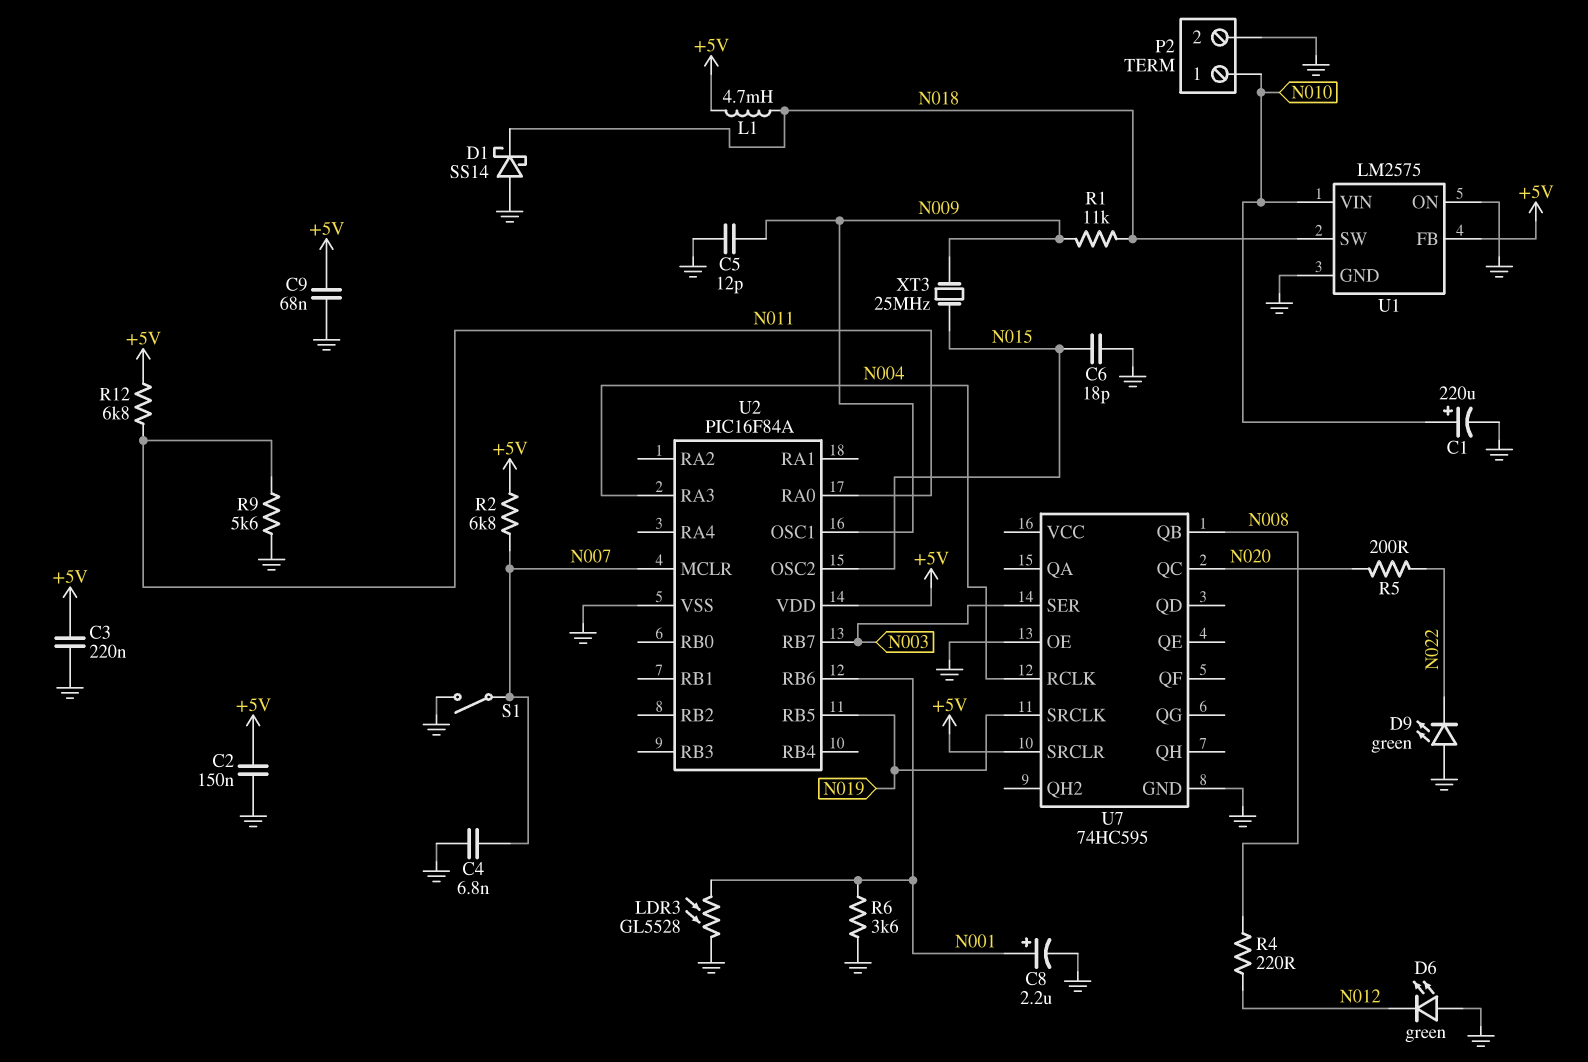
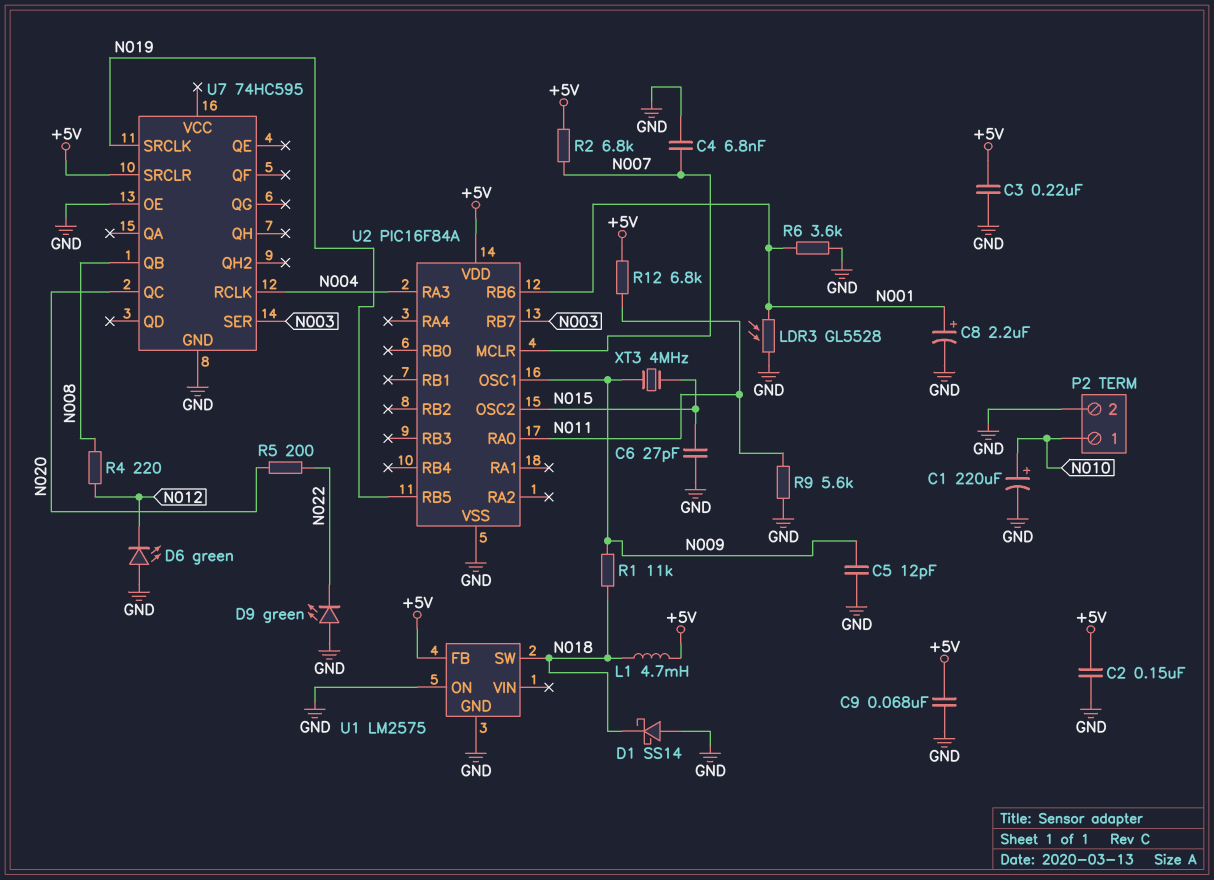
C6: 18pF (GND, N015) -> 27pF (GND, N015)
S1: switch (GND, N007) -> none
U1 pin VIN: N010 -> none
XT3: 25MHz (N009, N015) -> 4MHz (N009, N015)

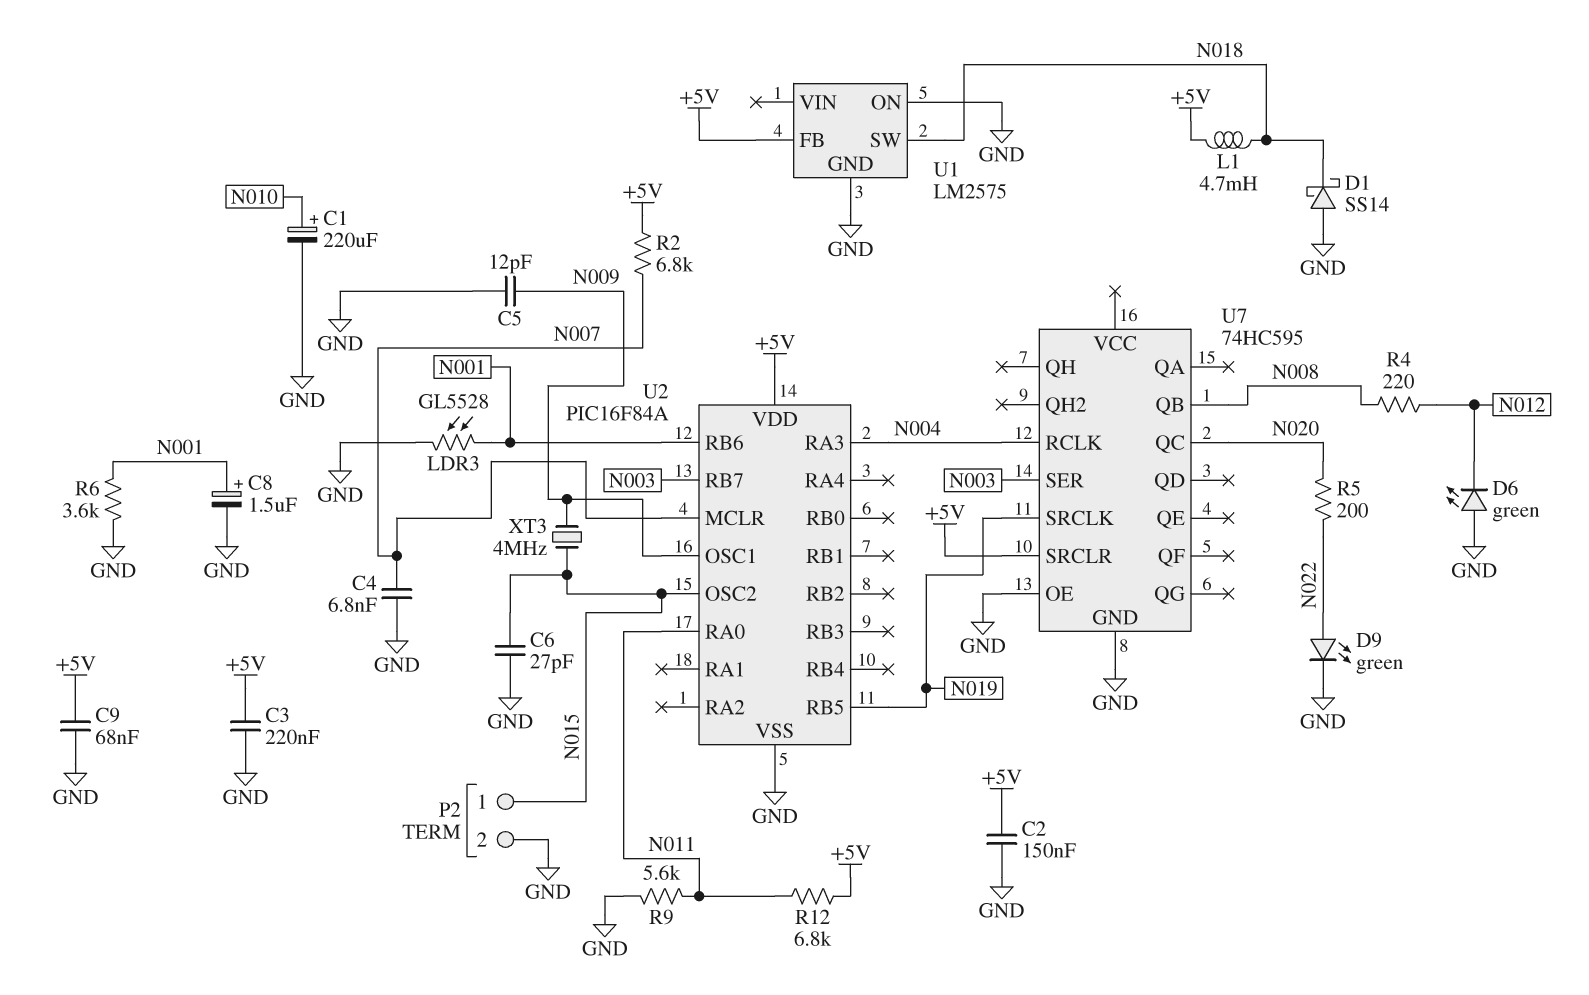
C8: 2.2uF (plus N001, minus GND) -> 1.5uF (plus N001, minus GND)
D9: LED green (A GND, K N022) -> LED green (A N022, K GND)
P2 pin 1: N010 -> N015
R1: 11k (N009, N018) -> none

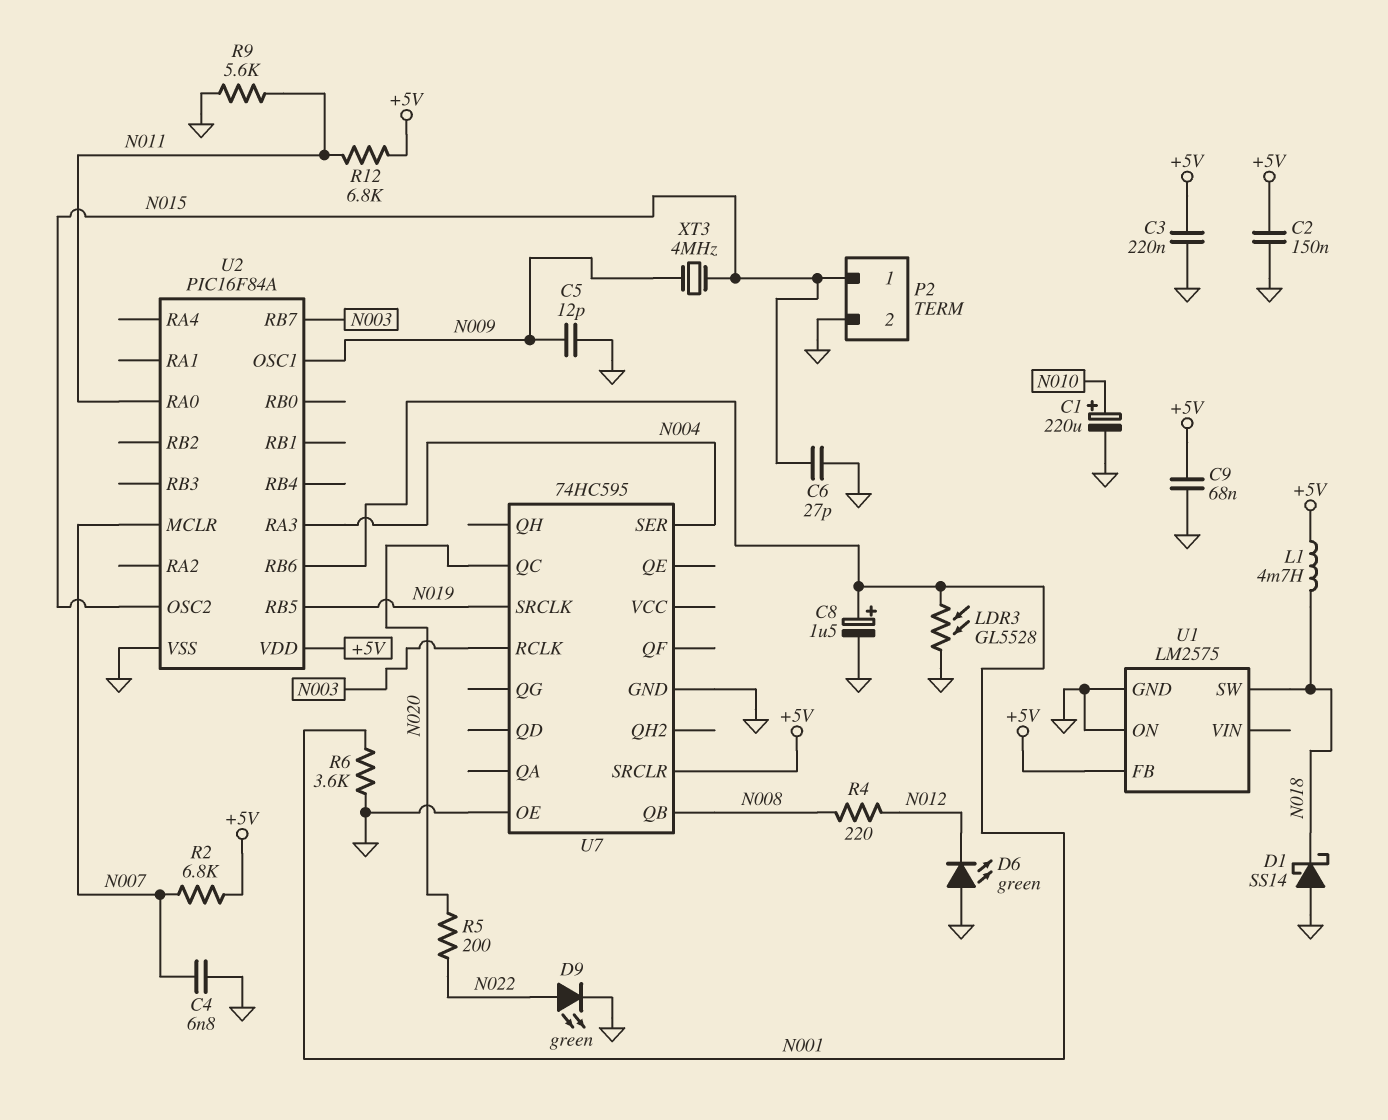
U7 pin RCLK: N004 -> N003
U7 pin SER: N003 -> N004

